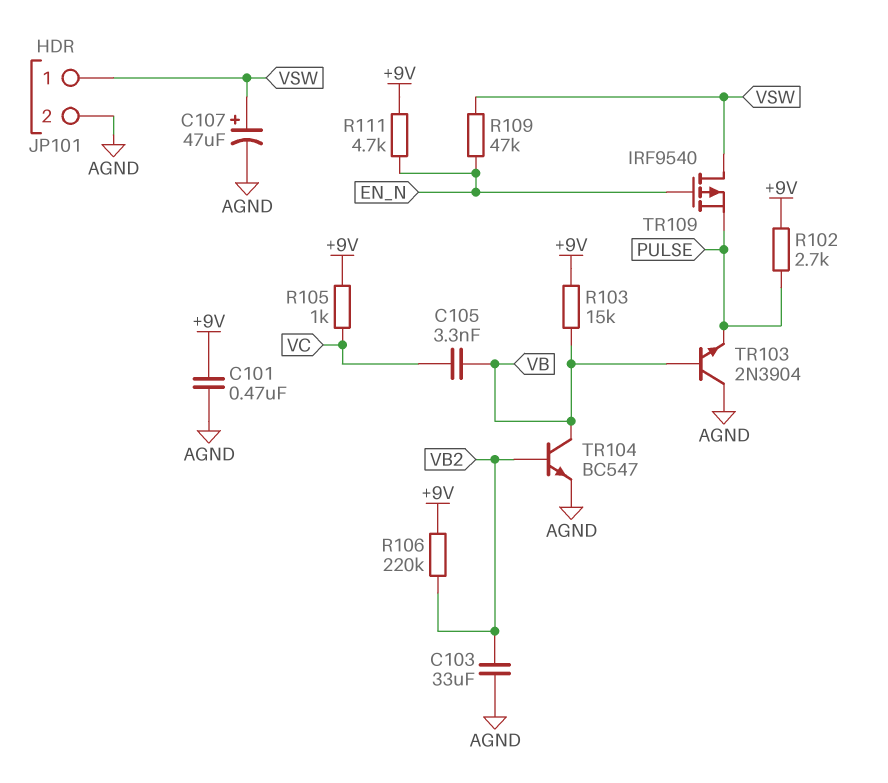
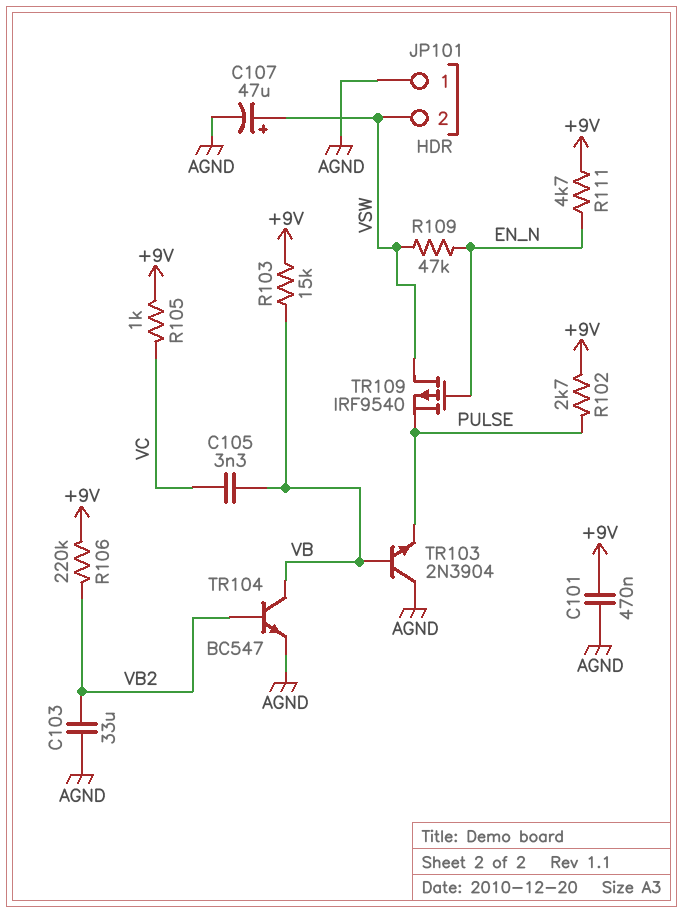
JP101 pin 1: VSW -> AGND
JP101 pin 2: AGND -> VSW

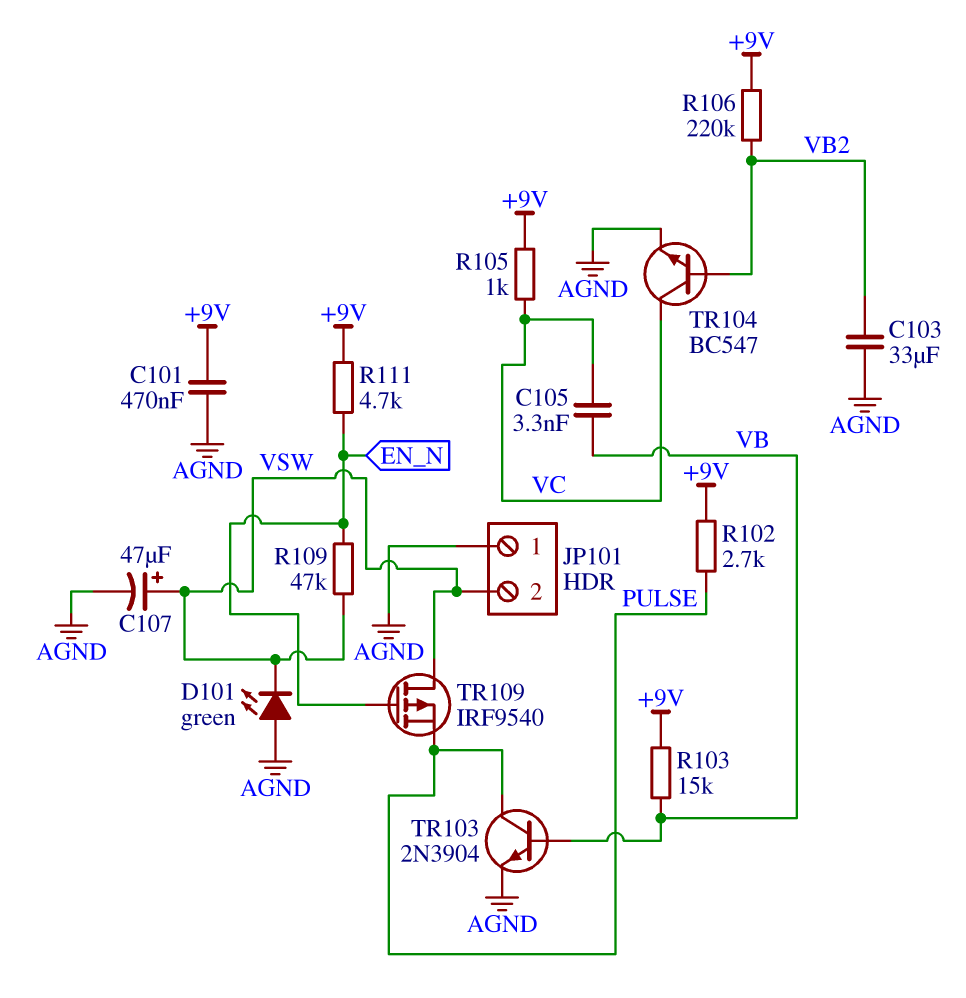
D101: none -> LED green (A AGND, K VSW)
TR103: NPN 2N3904 (B VB, C AGND, E PULSE) -> NPN 2N3904 (B VB, C PULSE, E AGND)
TR104: NPN BC547 (B VB2, C VB, E AGND) -> NPN BC547 (B VB2, C VC, E AGND)

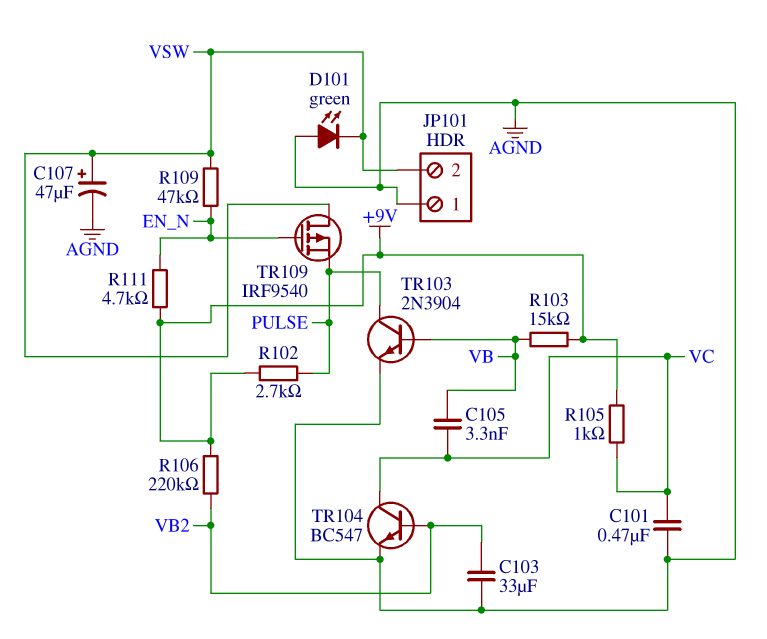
C101: 470nF (+9V, AGND) -> 470nF (AGND, VC)

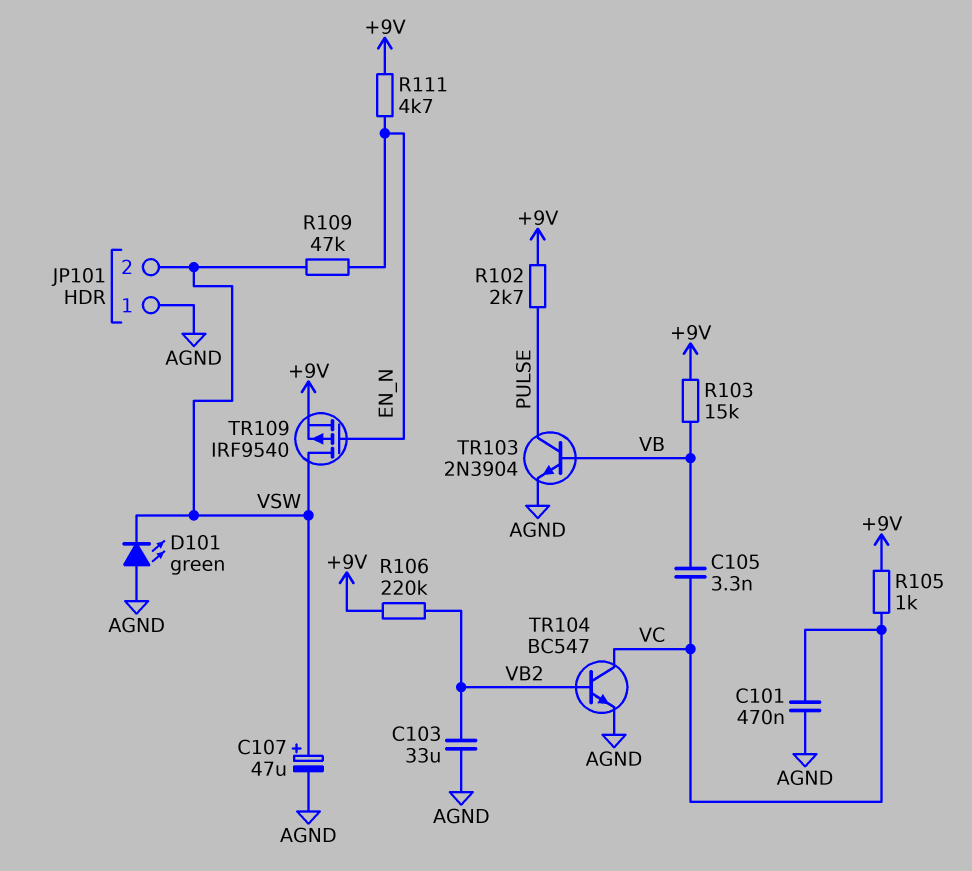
TR109: PMOS IRF9540 (G EN_N, D VSW, S PULSE) -> PMOS IRF9540 (G EN_N, D VSW, S +9V)

